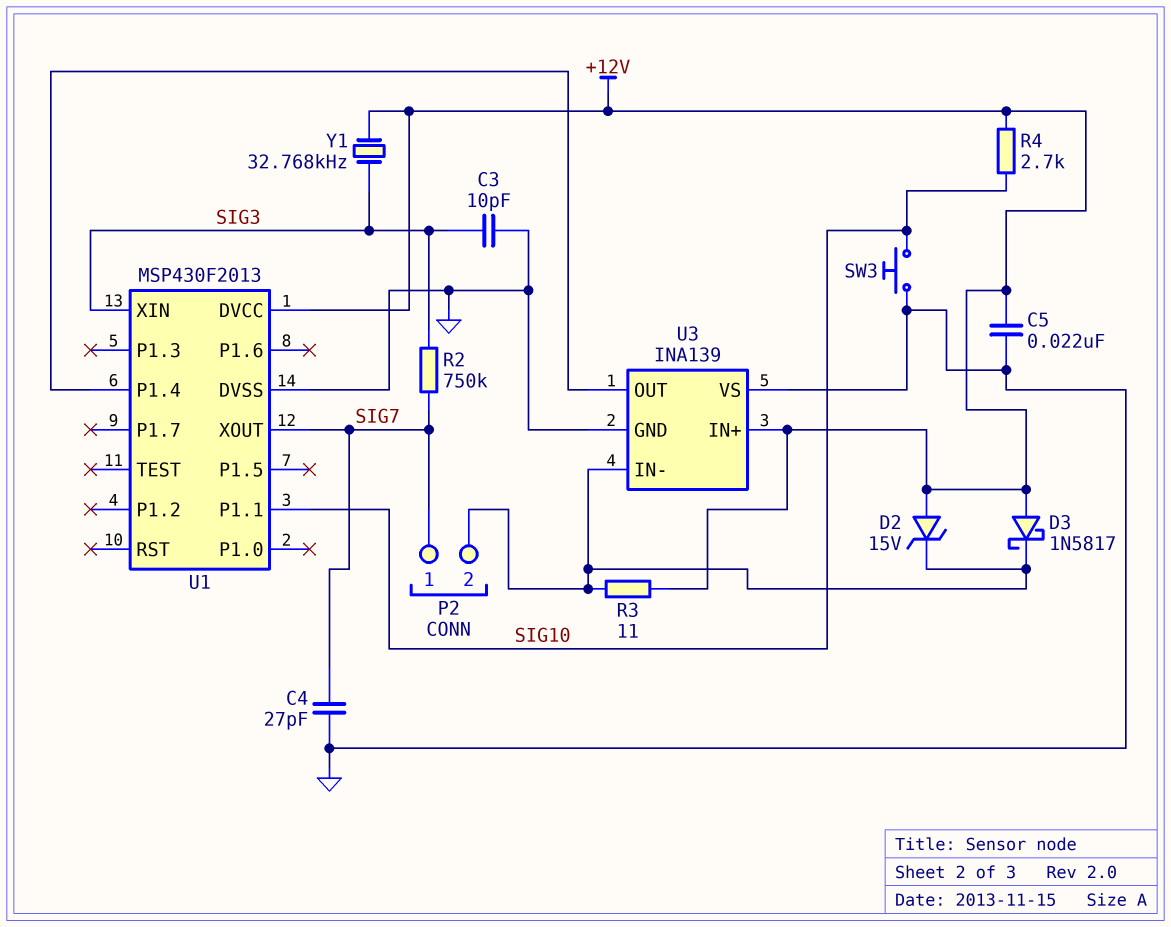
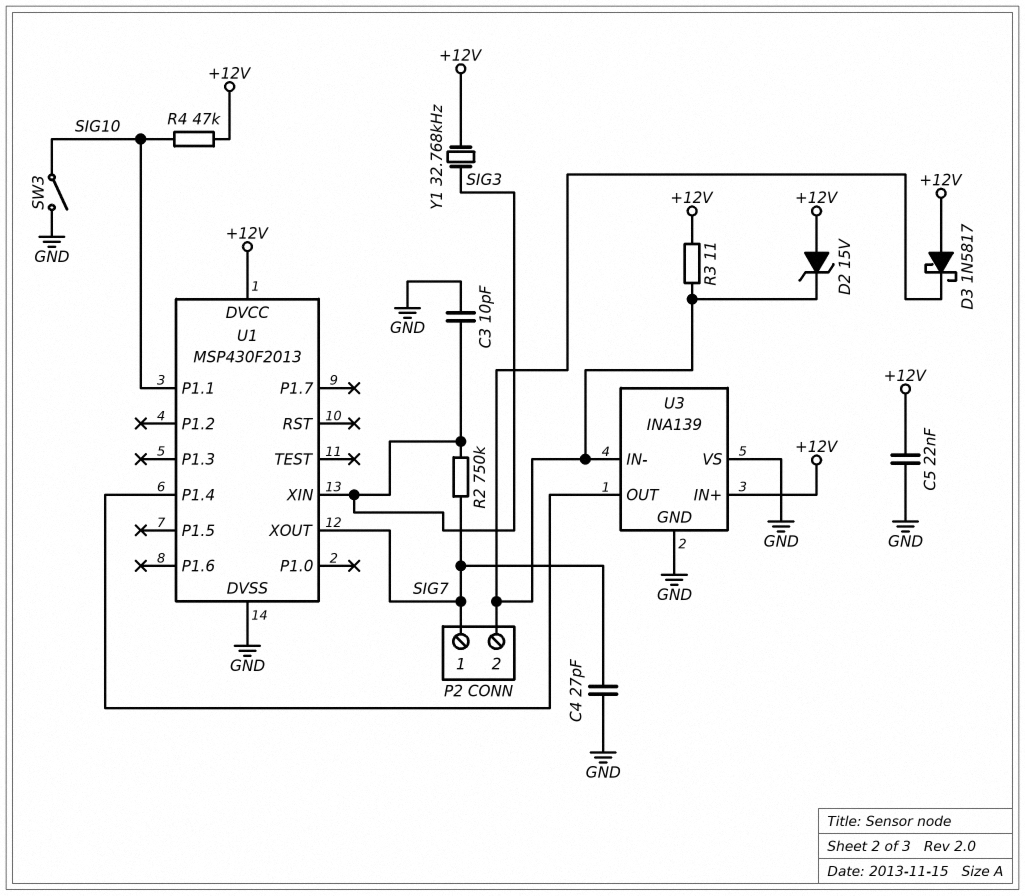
R4: 2.7k (+12V, SIG10) -> 47k (+12V, SIG10)
SW3: button (GND, SIG10) -> switch (GND, SIG10)

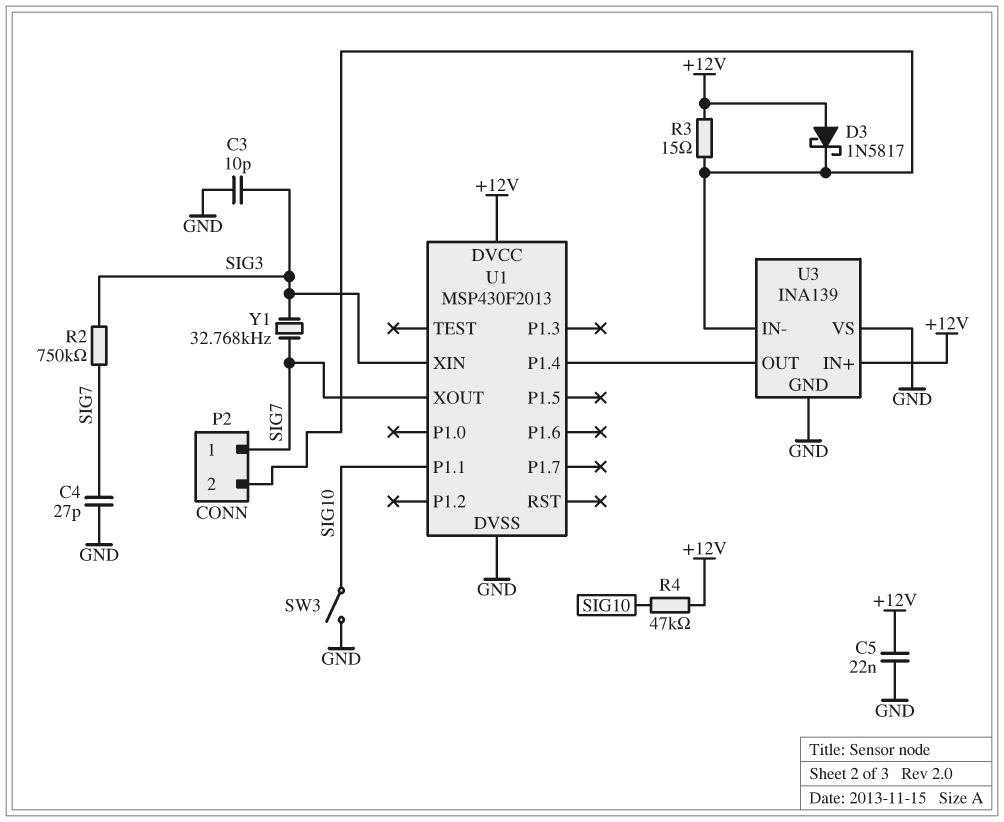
D2: zener 15V (A +12V, K P2/2) -> none
R3: 11 (+12V, P2/2) -> 15 (+12V, P2/2)
Y1: 32.768kHz (+12V, SIG3) -> 32.768kHz (SIG3, SIG7)

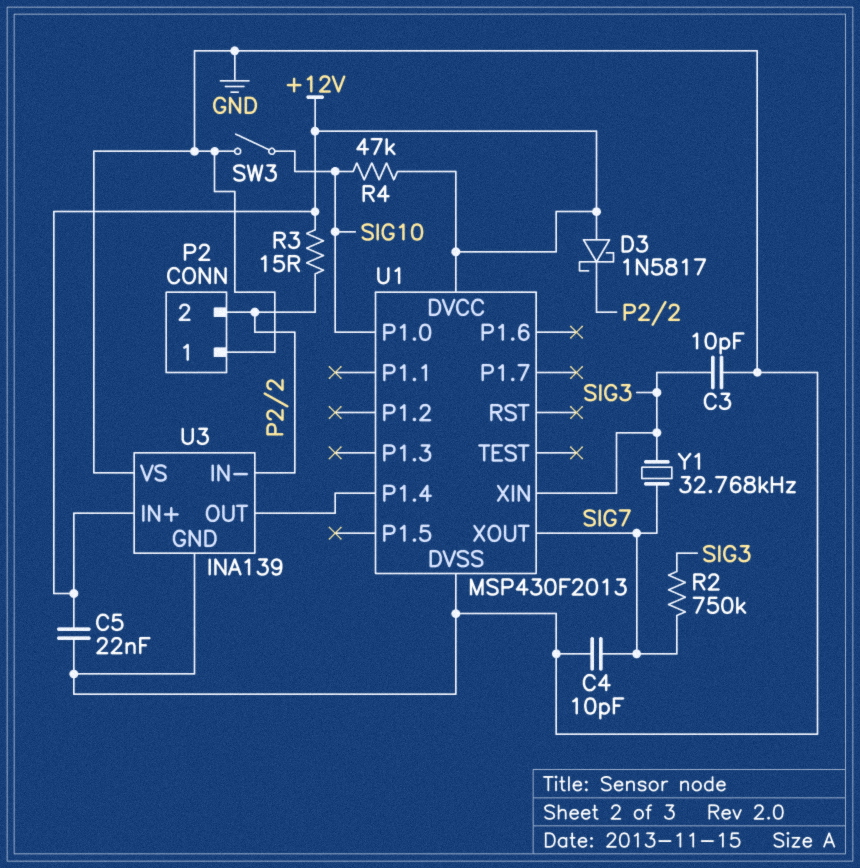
C4: 27pF (GND, SIG7) -> 10pF (GND, SIG7)
P2 pin 1: SIG7 -> GND
U1 pin P1.0: none -> SIG10
U1 pin P1.1: SIG10 -> none

